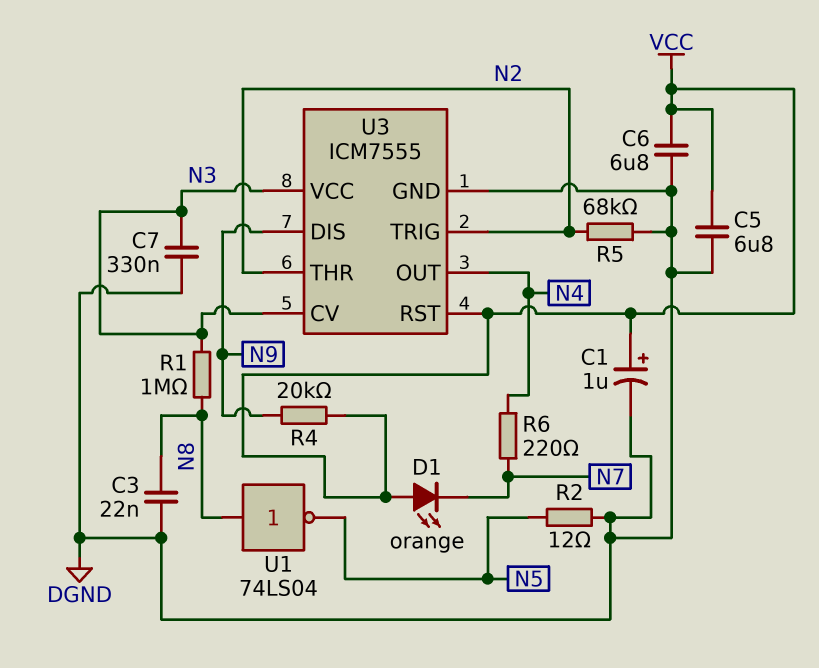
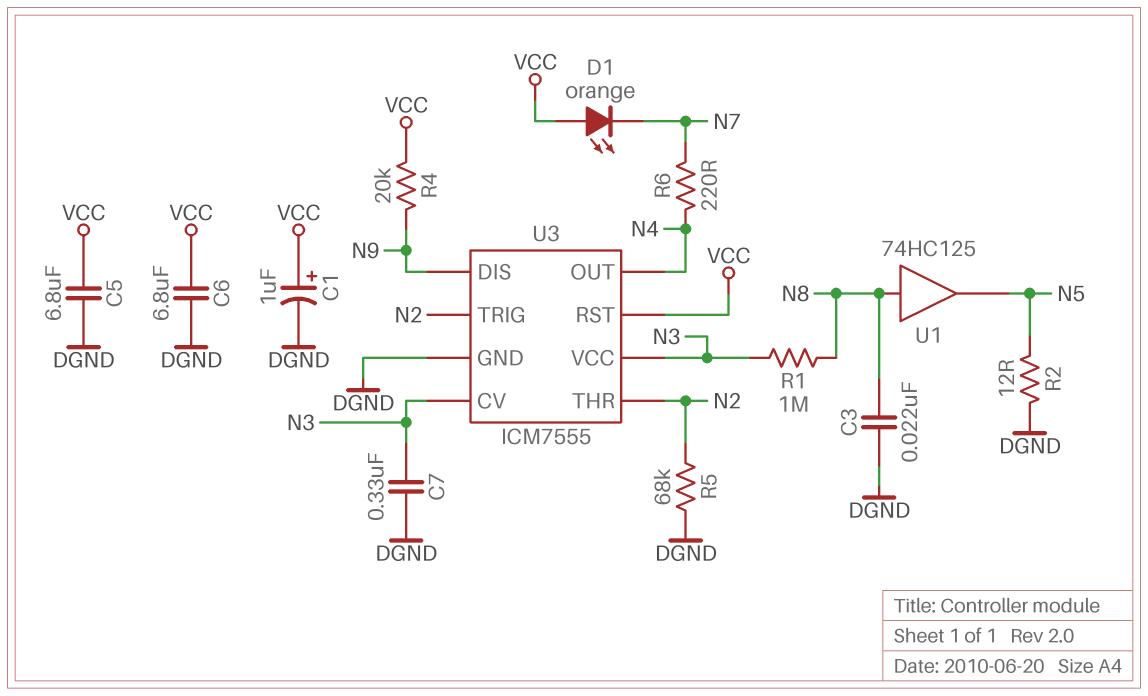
U1: NOT 74LS04 (in N8, out N5) -> buffer 74HC125 (in N8, out N5)

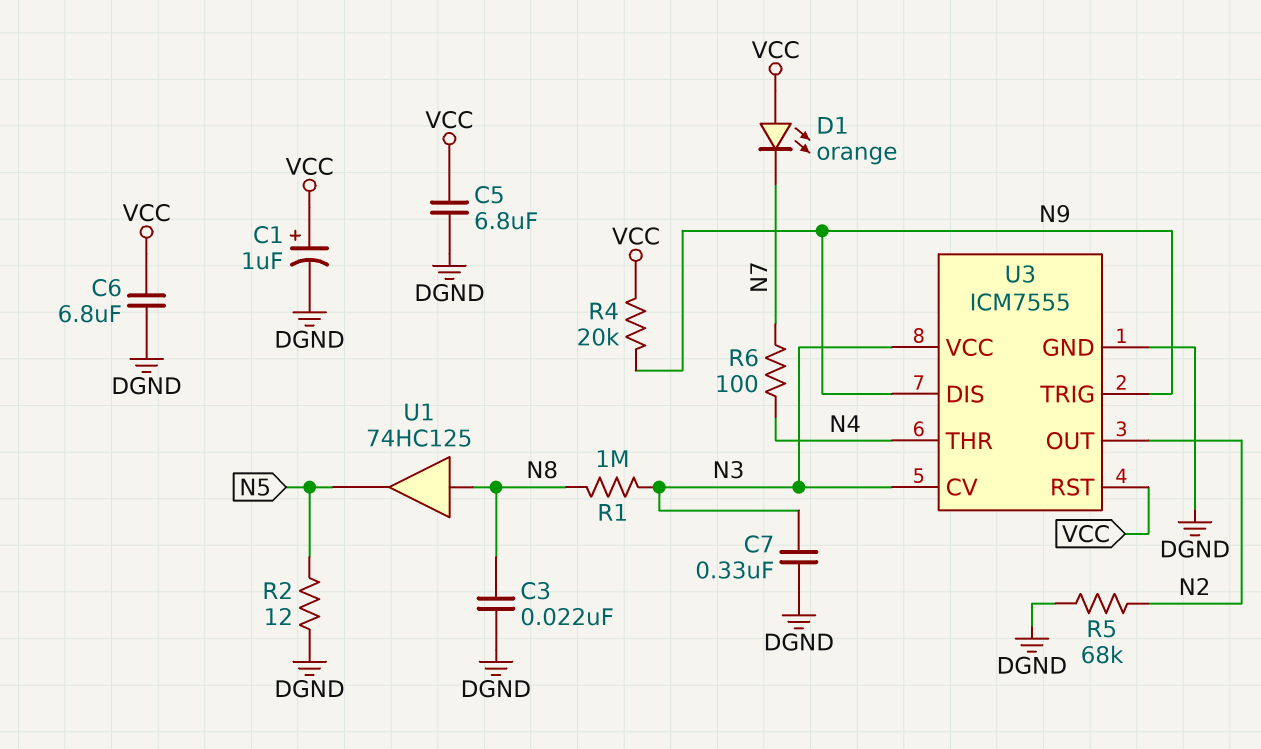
R6: 220 (N4, N7) -> 100 (N4, N7)
U3 pin OUT: N4 -> N2
U3 pin THR: N2 -> N4
U3 pin TRIG: N2 -> N9

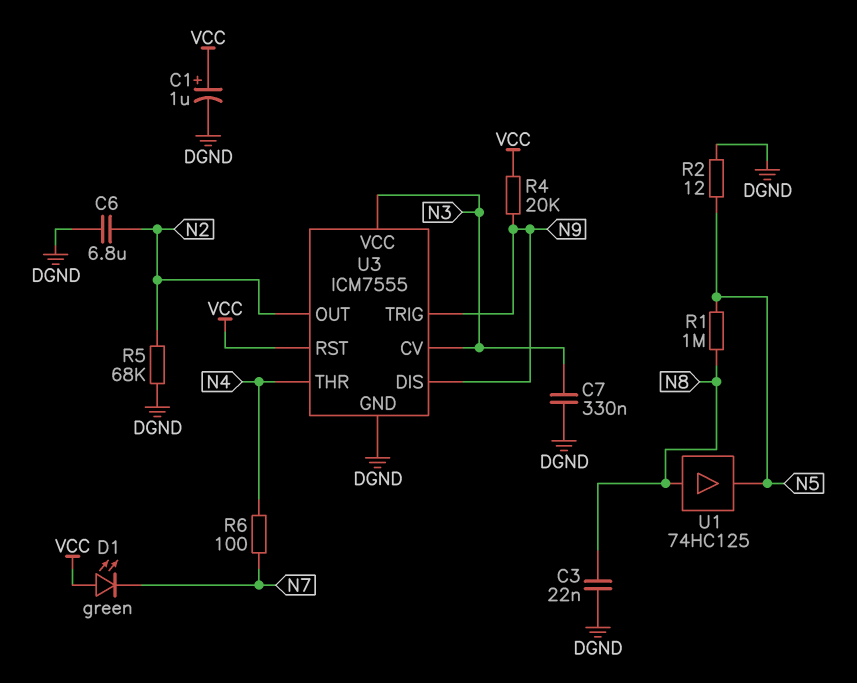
C5: 6.8uF (DGND, VCC) -> none
C6: 6.8uF (DGND, VCC) -> 6.8uF (DGND, N2)
D1: LED orange (A VCC, K N7) -> LED green (A VCC, K N7)
R1: 1M (N3, N8) -> 1M (N5, N8)

